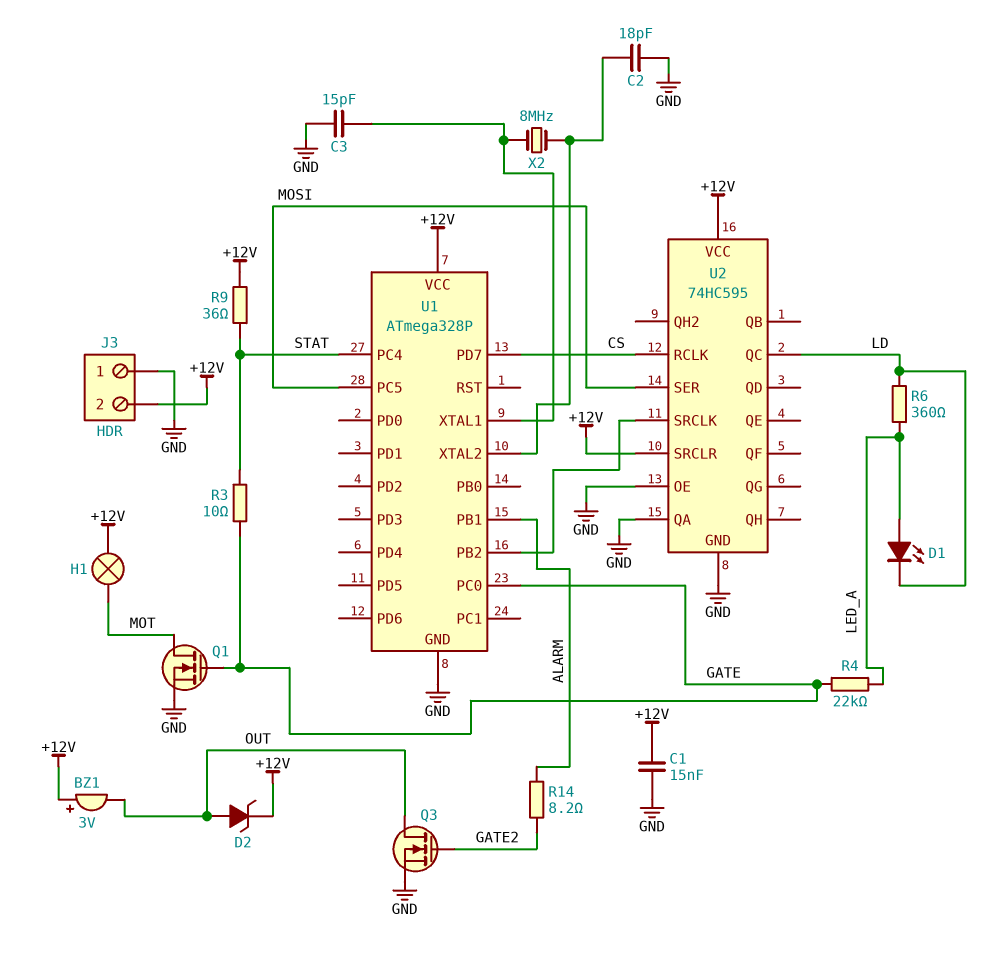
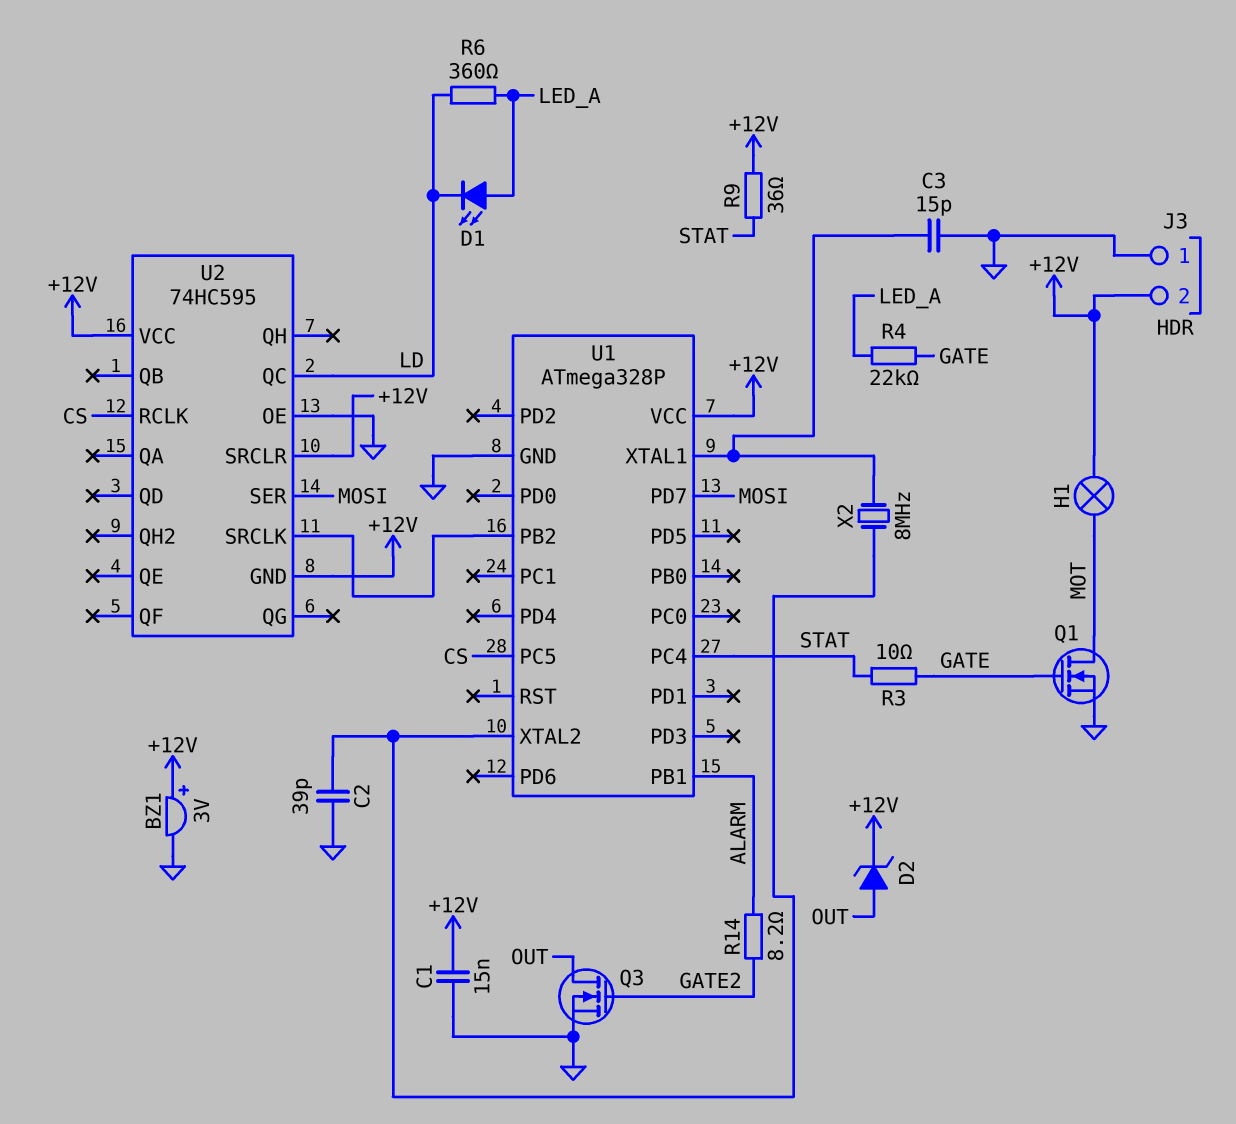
BZ1: buzzer 3V (plus +12V, minus OUT) -> buzzer 3V (plus +12V, minus GND)
C2: 18pF (GND, U1/XTAL2) -> 39pF (GND, U1/XTAL2)
U1 pin PC0: GATE -> none
U1 pin PC5: MOSI -> CS
U1 pin PD7: CS -> MOSI
U2 pin GND: GND -> +12V
U2 pin QA: GND -> none

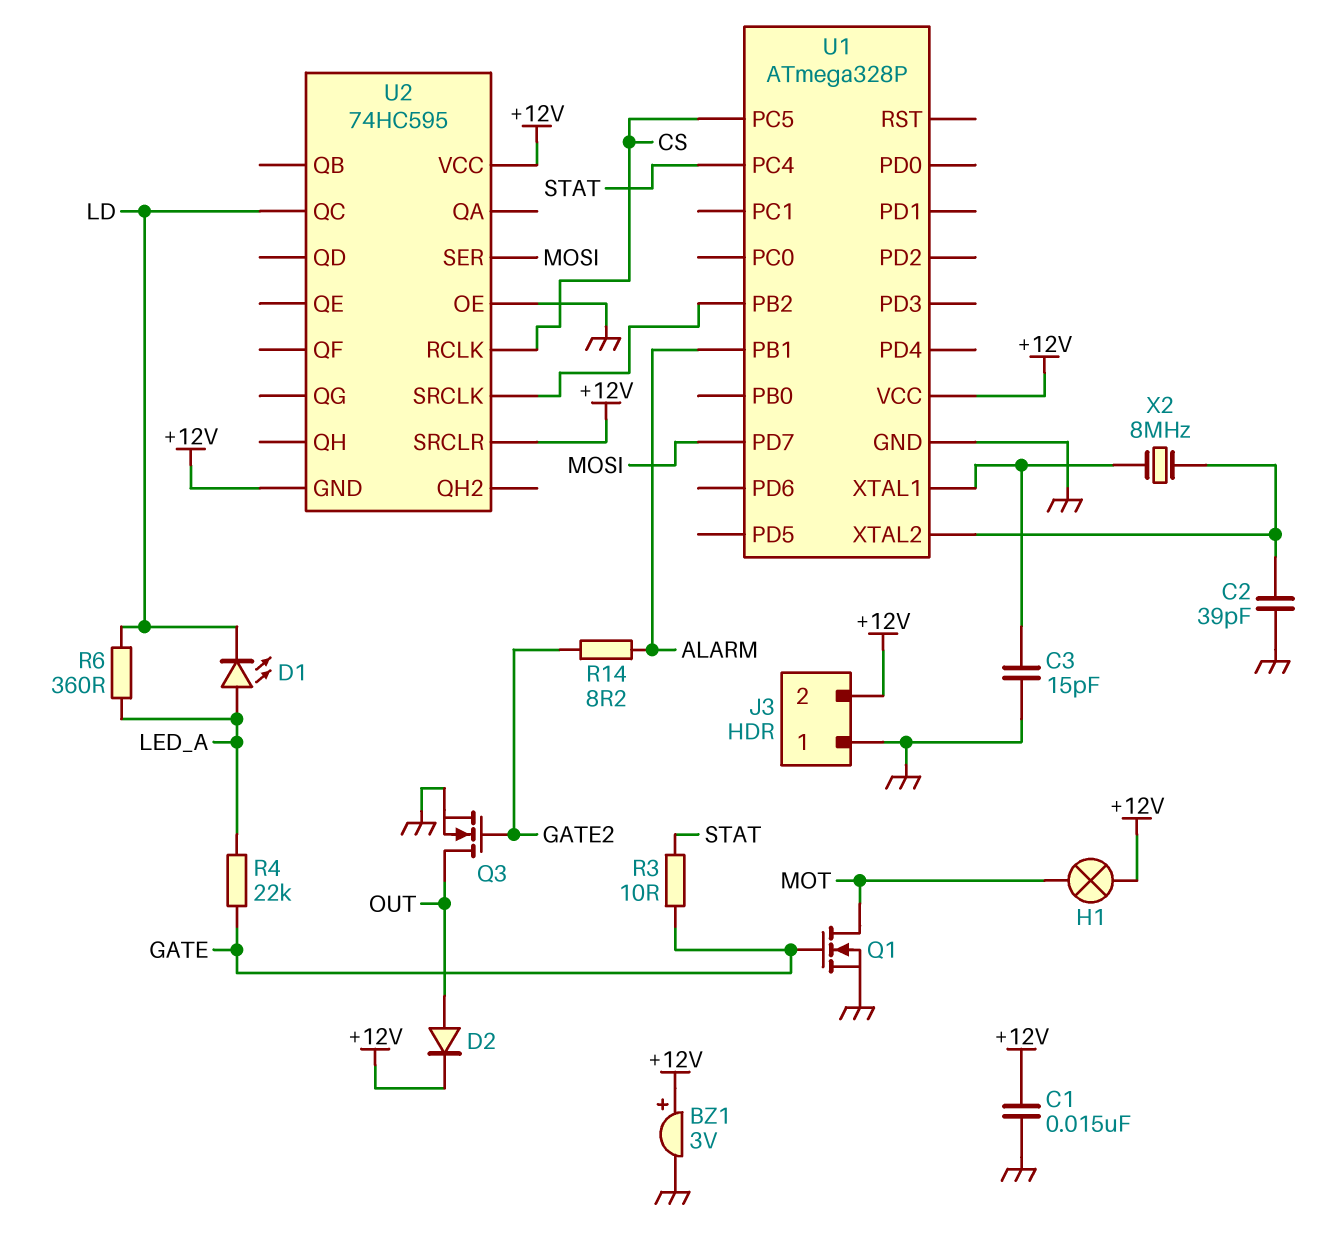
D2: zener (A OUT, K +12V) -> diode (A OUT, K +12V)
R9: 36 (+12V, STAT) -> none

